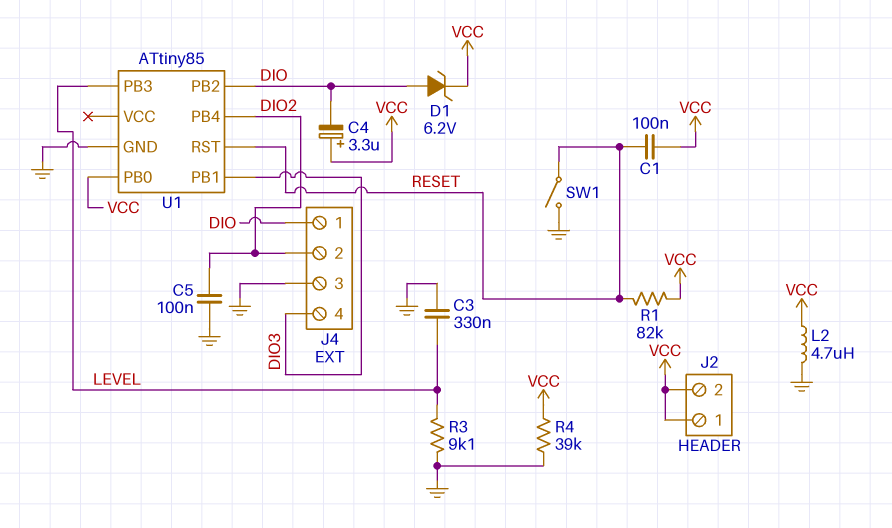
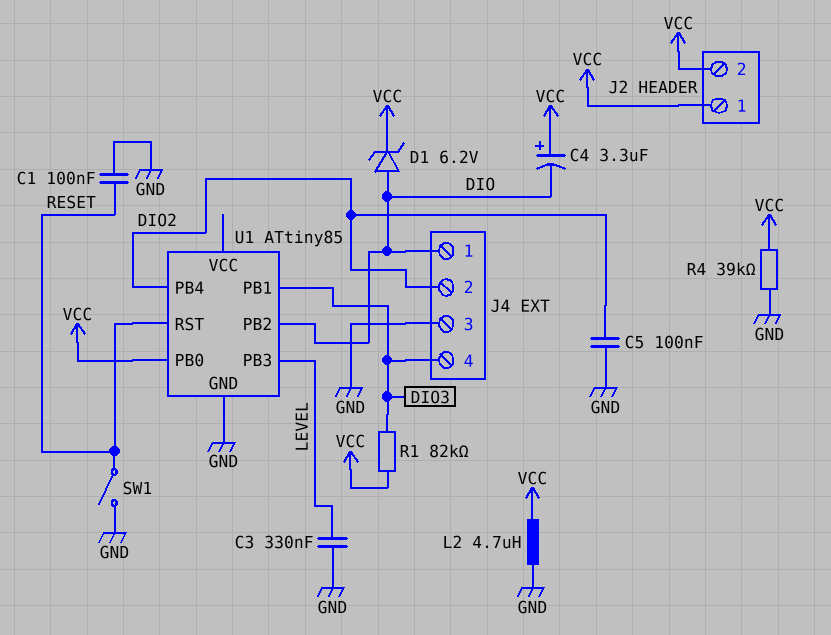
C1: 100nF (RESET, VCC) -> 100nF (GND, RESET)
R1: 82k (RESET, VCC) -> 82k (DIO3, VCC)
R3: 9.1k (GND, LEVEL) -> none

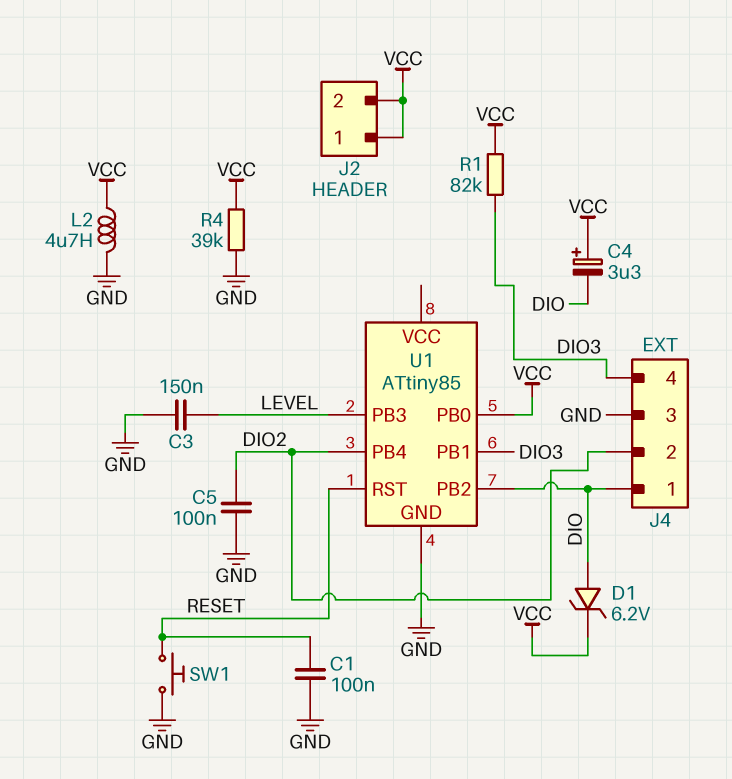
C3: 330nF (GND, LEVEL) -> 150nF (GND, LEVEL)
SW1: switch (GND, RESET) -> button (GND, RESET)

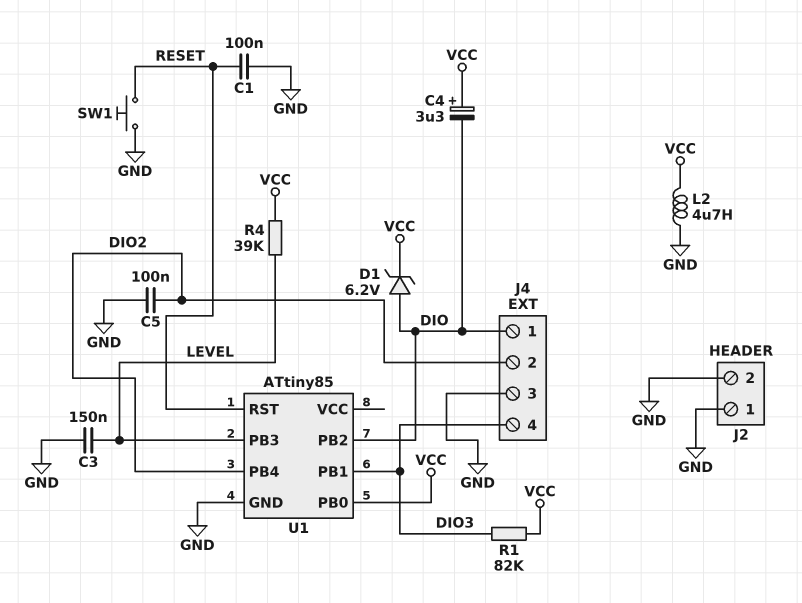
J2 pin 1: VCC -> GND
J2 pin 2: VCC -> GND
R4: 39k (GND, VCC) -> 39k (LEVEL, VCC)

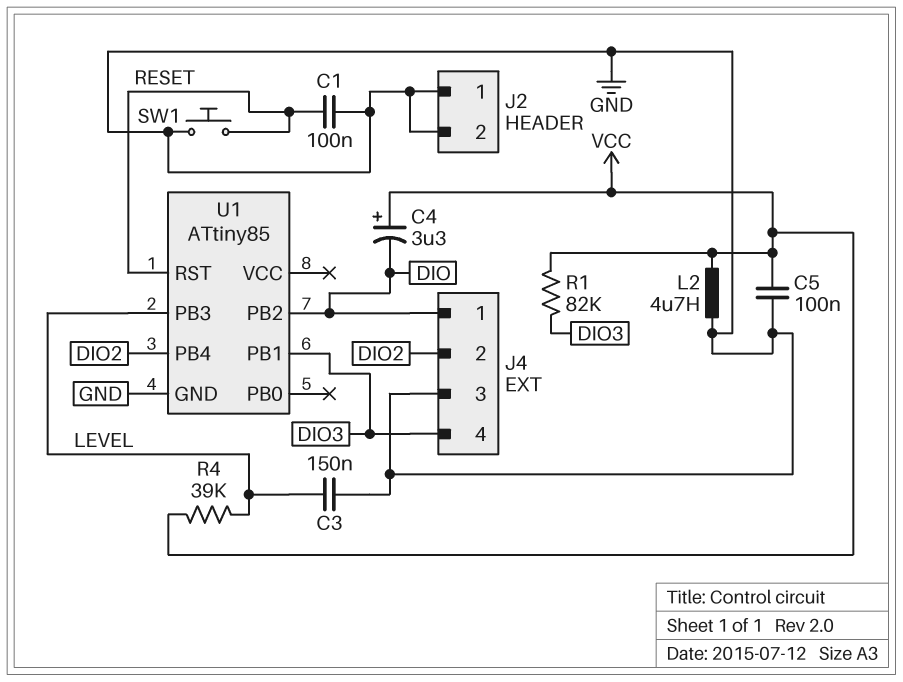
C5: 100nF (DIO2, GND) -> 100nF (GND, VCC)
D1: zener 6.2V (A DIO, K VCC) -> none
U1 pin PB0: VCC -> none

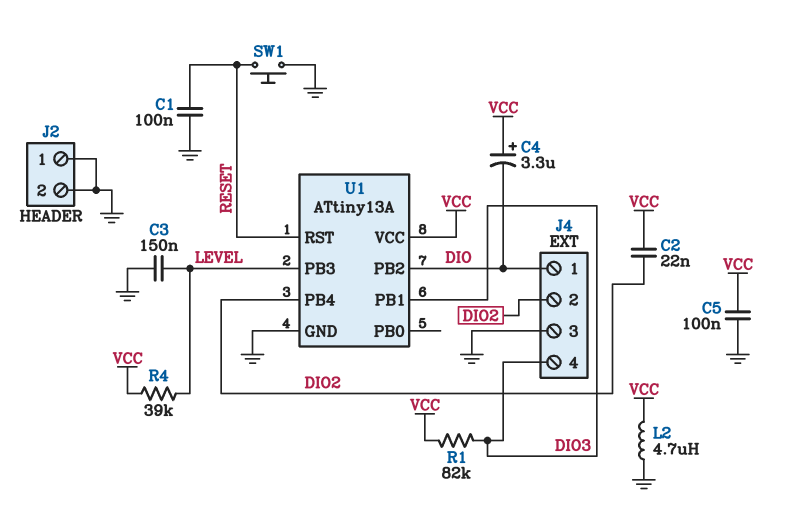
C2: none -> 22nF (DIO2, VCC)
U1: ATtiny85 -> ATtiny13A
U1 pin VCC: none -> VCC

